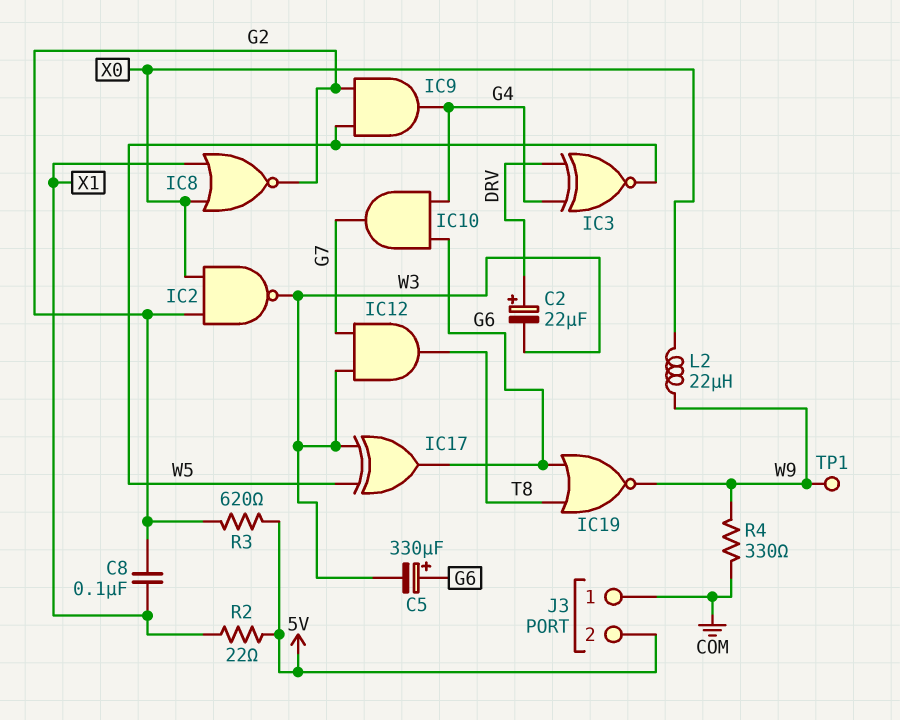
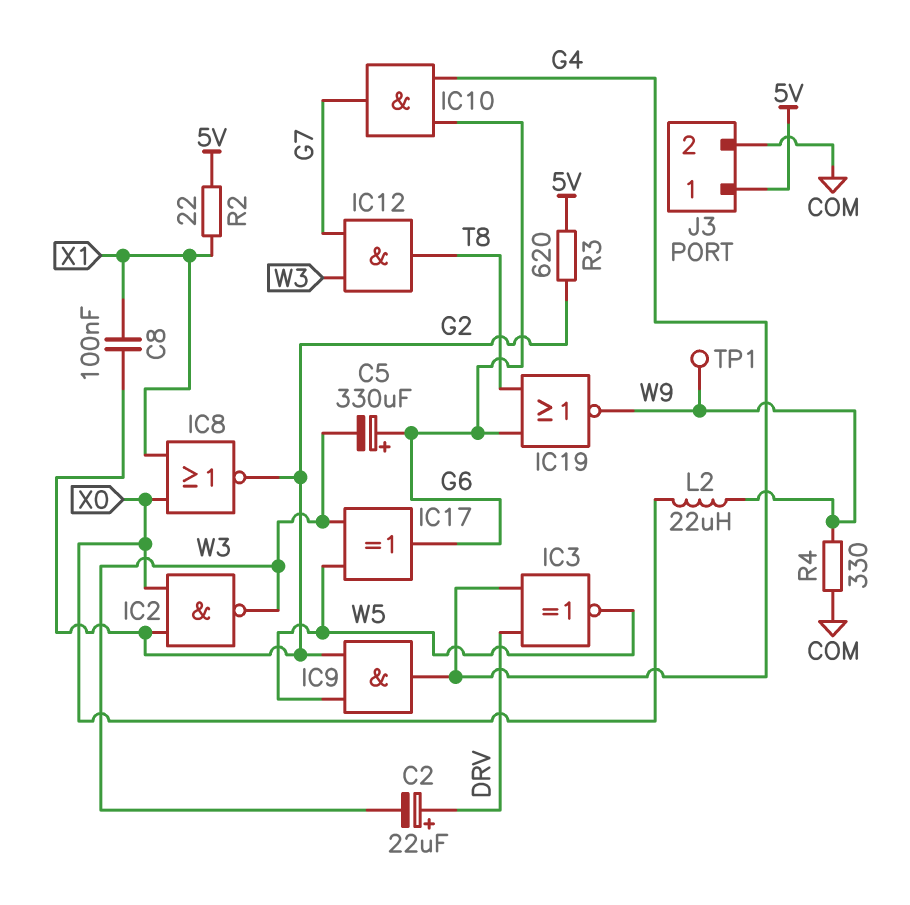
J3 pin 1: COM -> 5V
J3 pin 2: 5V -> COM

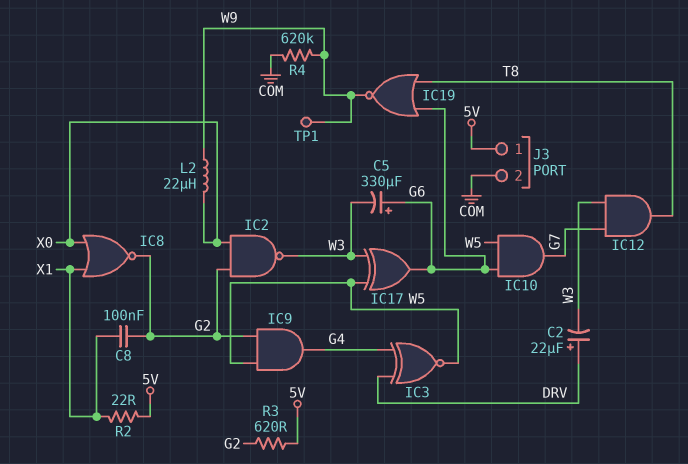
IC10: AND (in G4, in G6, out G7) -> AND (in G6, in W5, out G7)
R4: 330 (COM, W9) -> 620k (COM, W9)

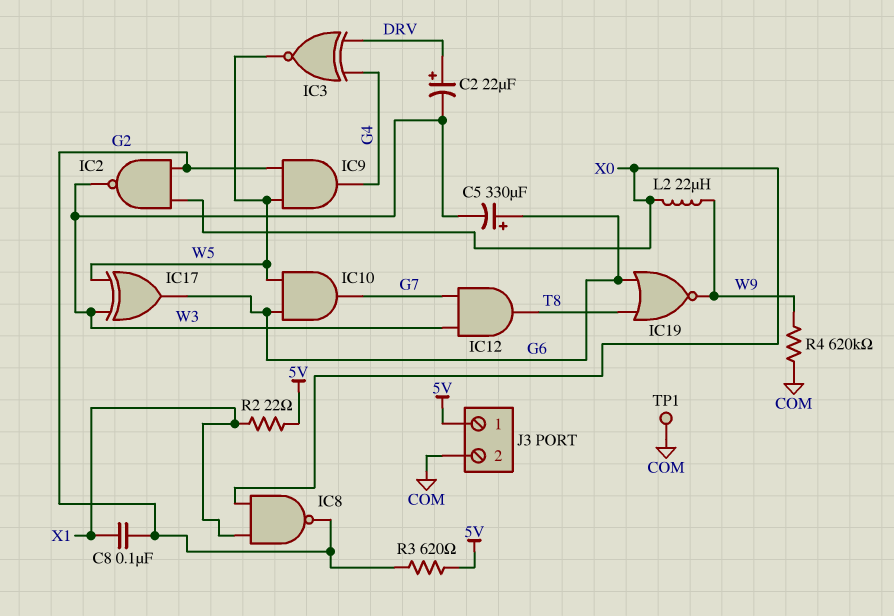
IC8: NOR (in X0, in X1, out G2) -> NAND (in X0, in X1, out G2)
TP1: test point (W9) -> test point (COM)

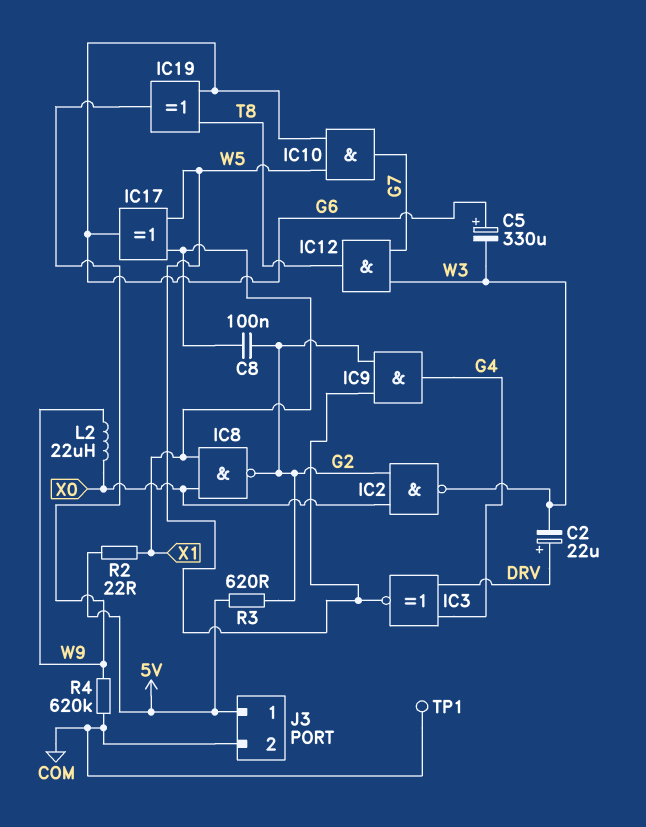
IC17: XOR (in W3, in W5, out G6) -> XOR (in W5, in X1, out G6)
IC19: NOR (in G6, in T8, out W9) -> XOR (in G6, in T8, out W9)

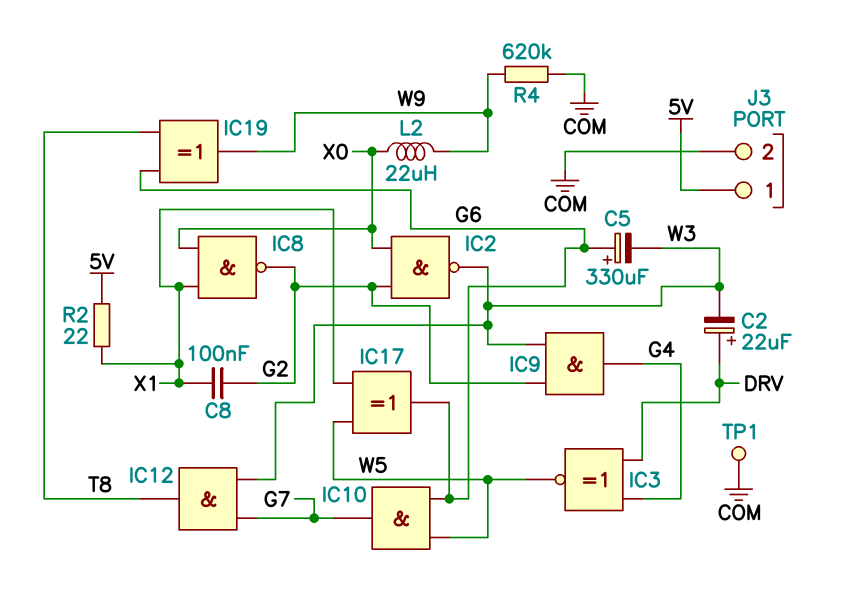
IC9: AND (in G2, in W5, out G4) -> AND (in G2, in W3, out G4)
R3: 620 (5V, G2) -> none

